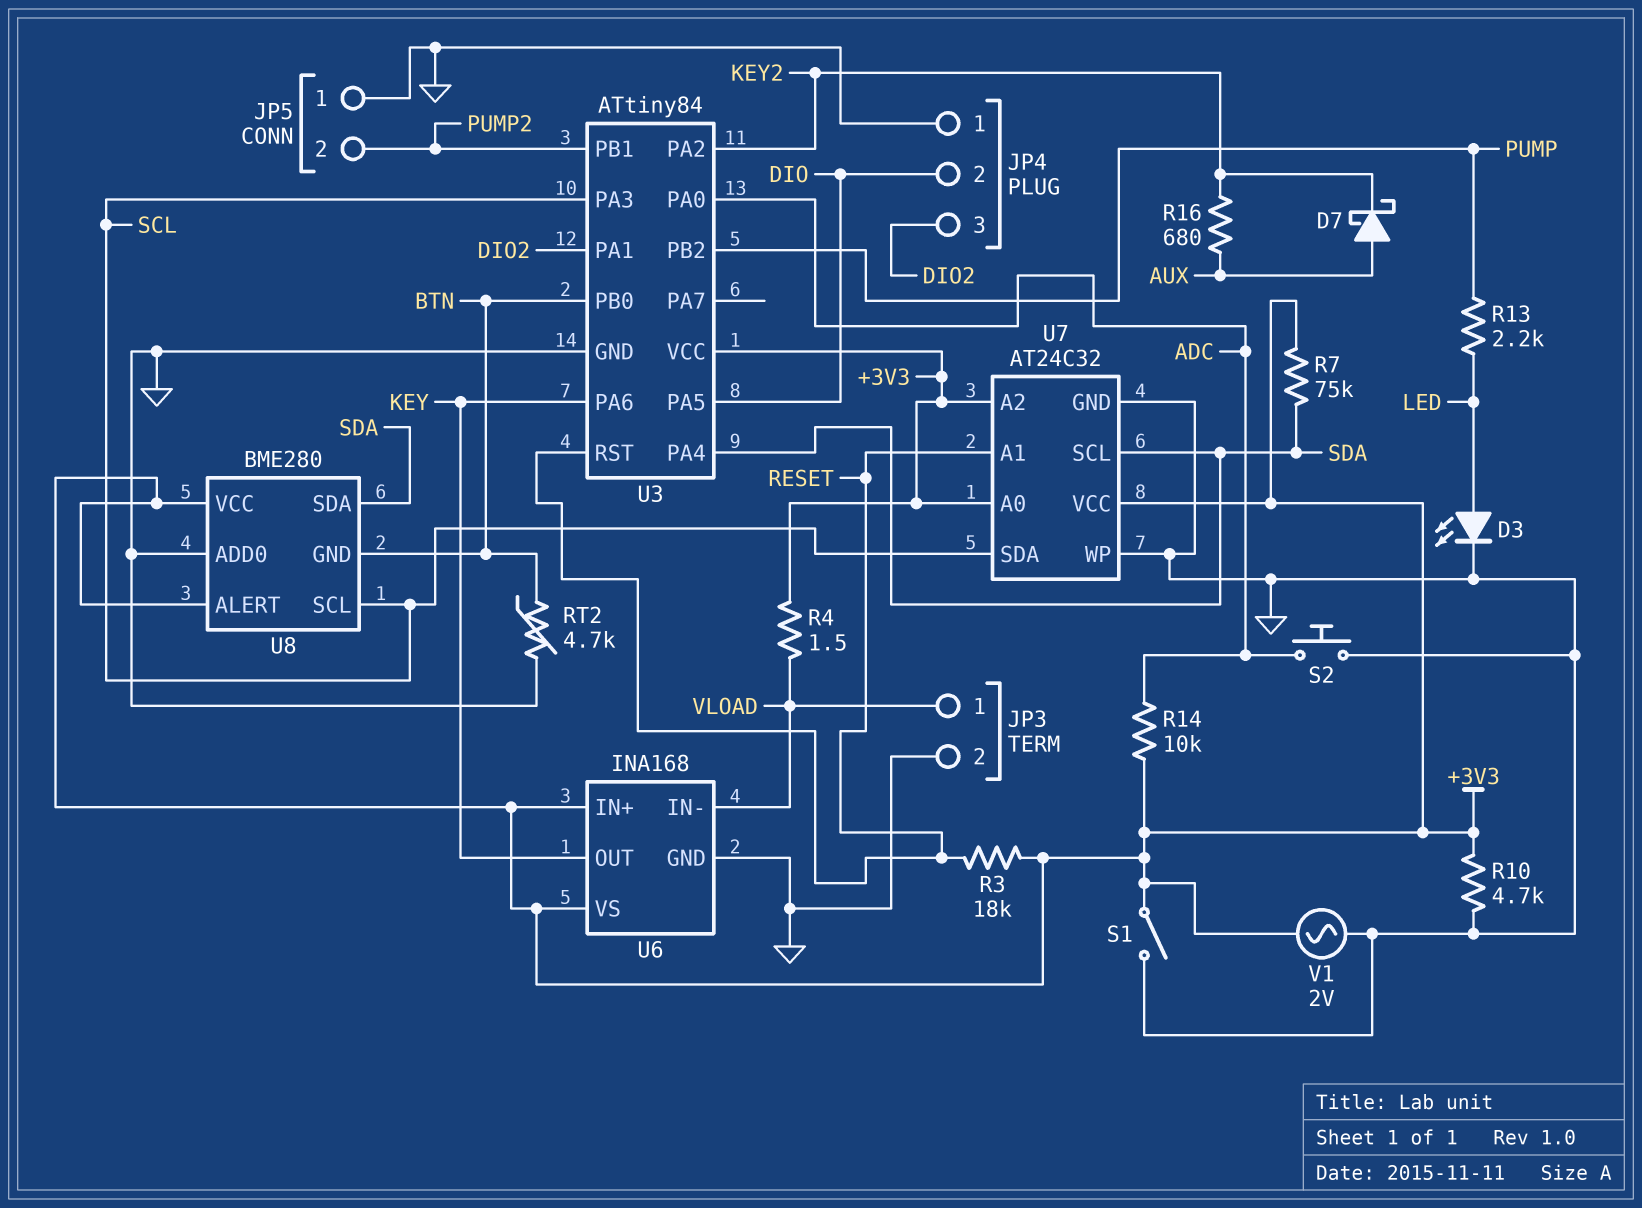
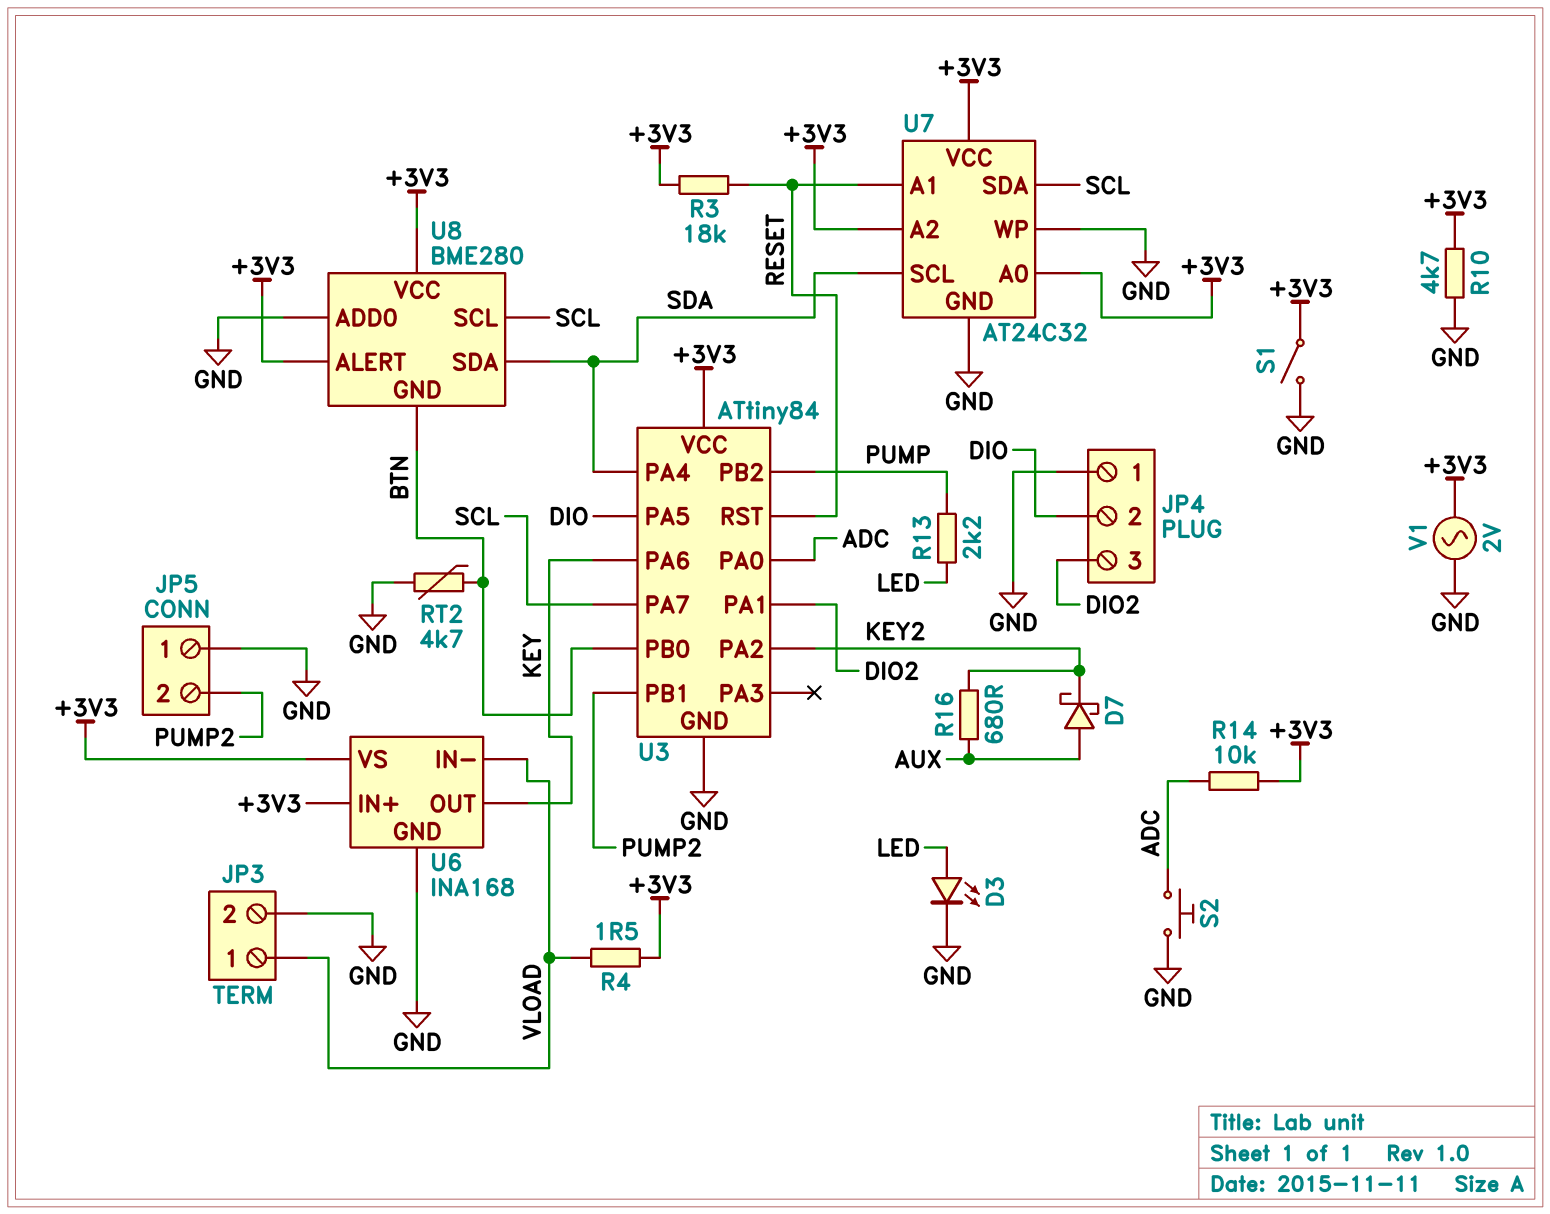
R7: 75k (+3V3, SDA) -> none
U3 pin PA3: SCL -> none
U3 pin PA7: none -> SCL

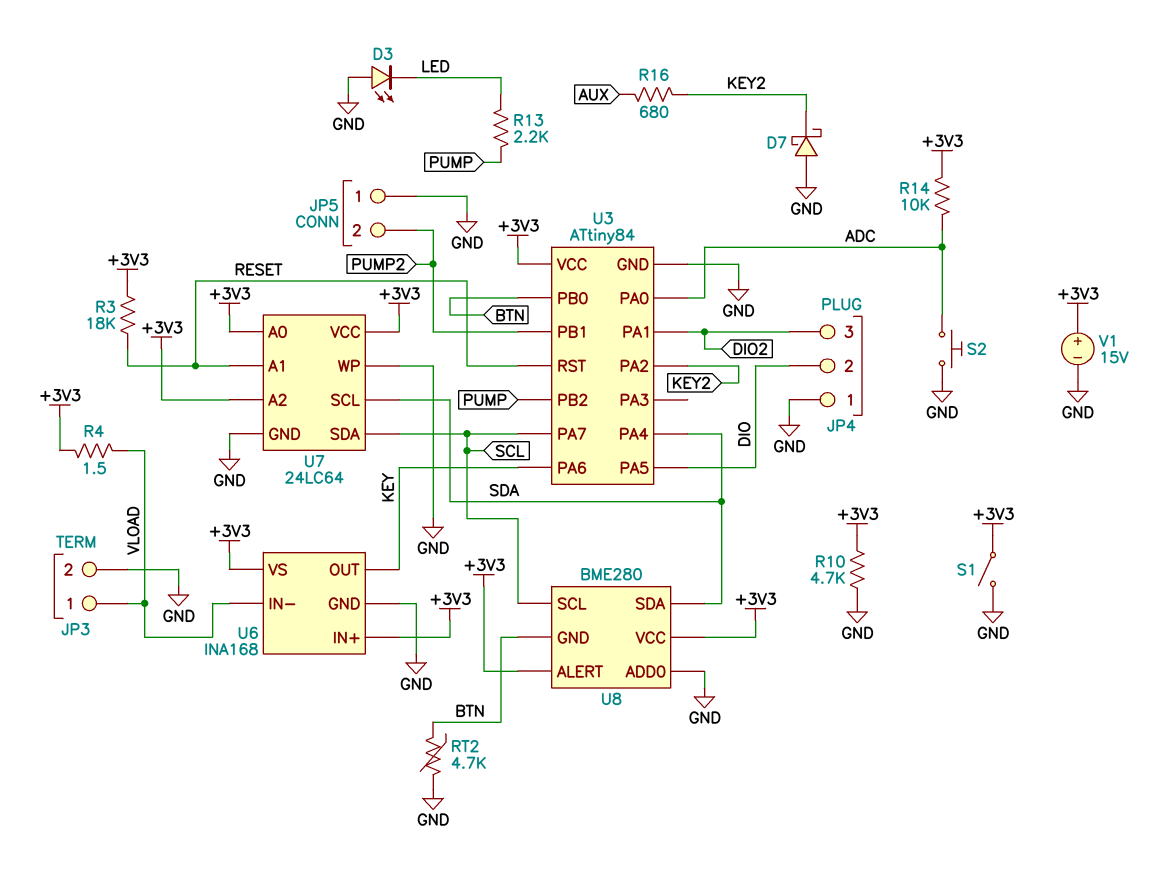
D3: LED (A LED, K GND) -> LED (A GND, K LED)
D7: schottky (A AUX, K KEY2) -> schottky (A GND, K KEY2)
U7: AT24C32 -> 24LC64
V1: AC 2V (+3V3, GND) -> 15V (plus +3V3, minus GND)

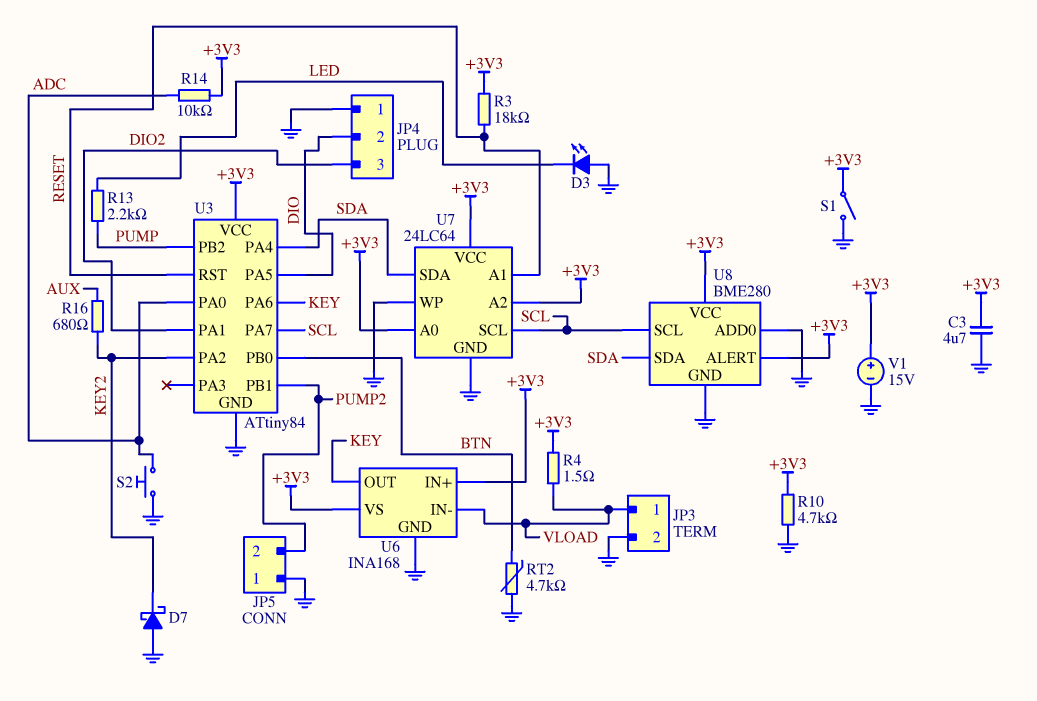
C3: none -> 4.7uF (+3V3, GND)
U7 pin SCL: SDA -> SCL
U7 pin SDA: SCL -> SDA
U8 pin GND: BTN -> GND

